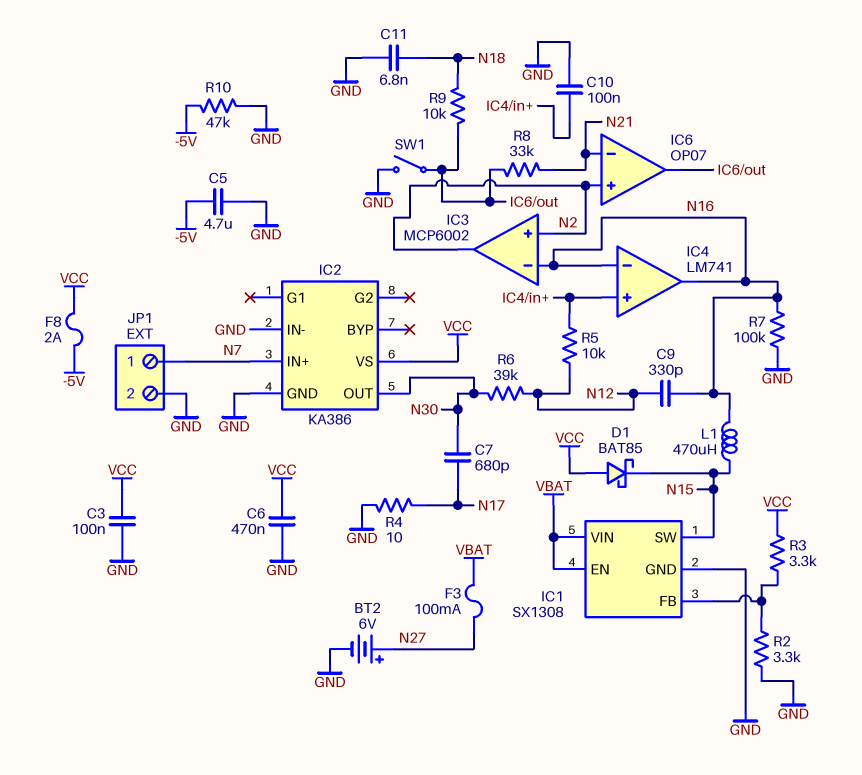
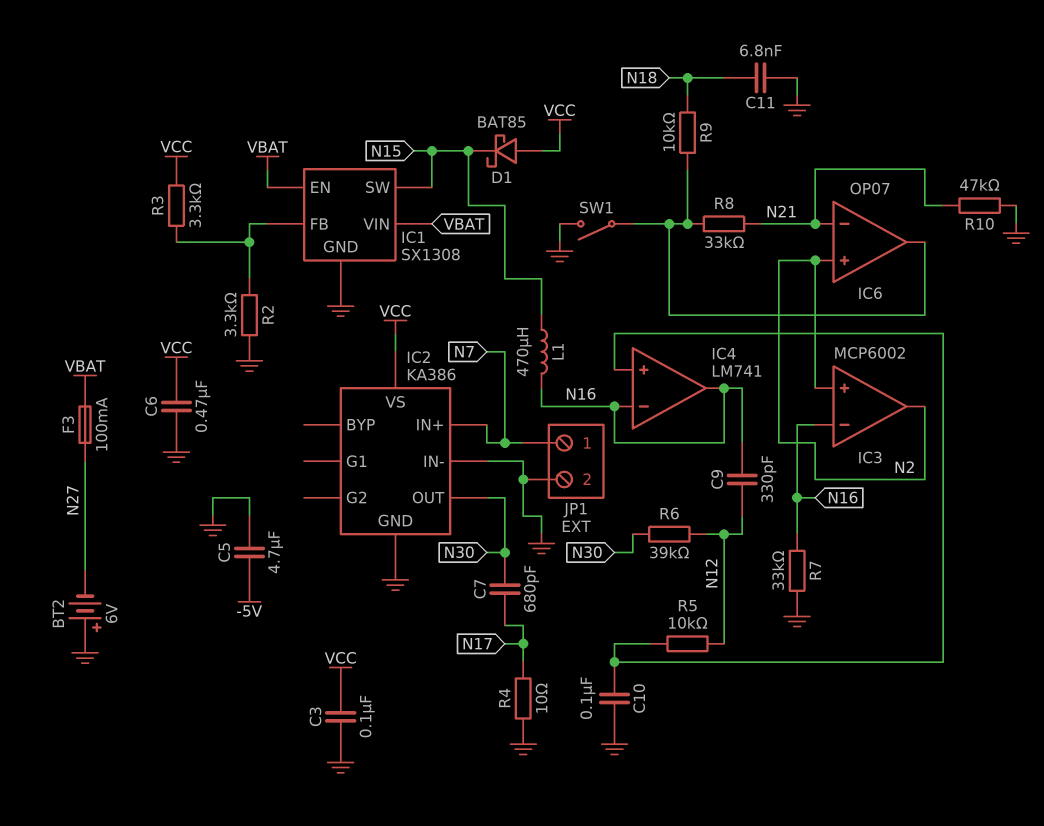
BT2: 6V (plus N27, minus GND) -> 6V (plus GND, minus N27)
F8: 2A (-5V, VCC) -> none
R7: 100k (GND, N16) -> 33k (GND, N16)
R10: 47k (-5V, GND) -> 47k (GND, N21)

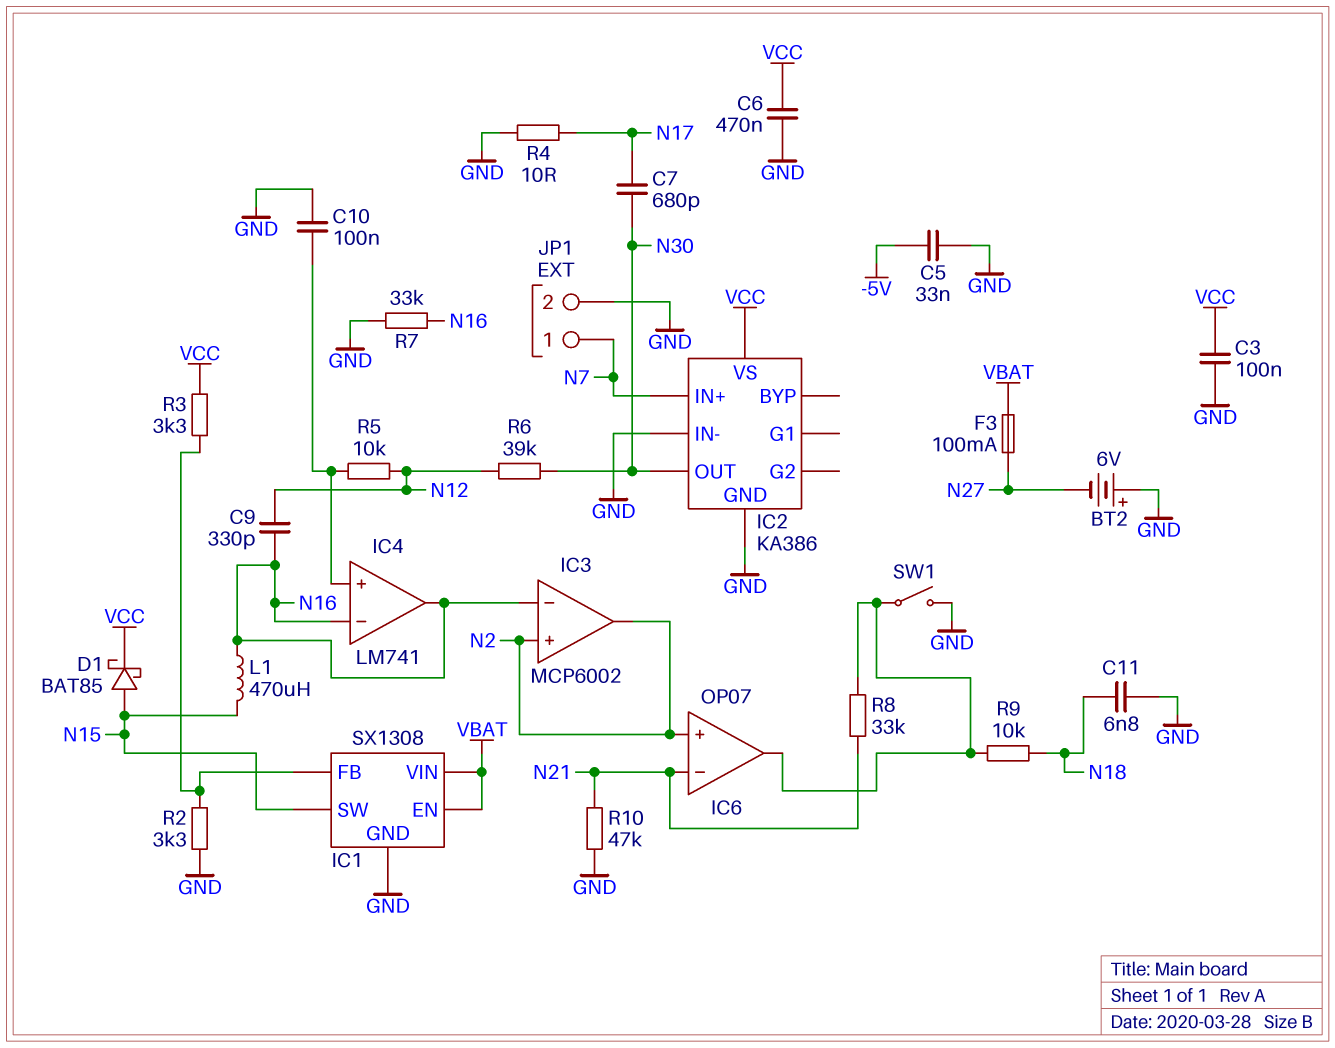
C5: 4.7uF (-5V, GND) -> 33nF (-5V, GND)
D1: schottky BAT85 (A VCC, K N15) -> schottky BAT85 (A N15, K VCC)

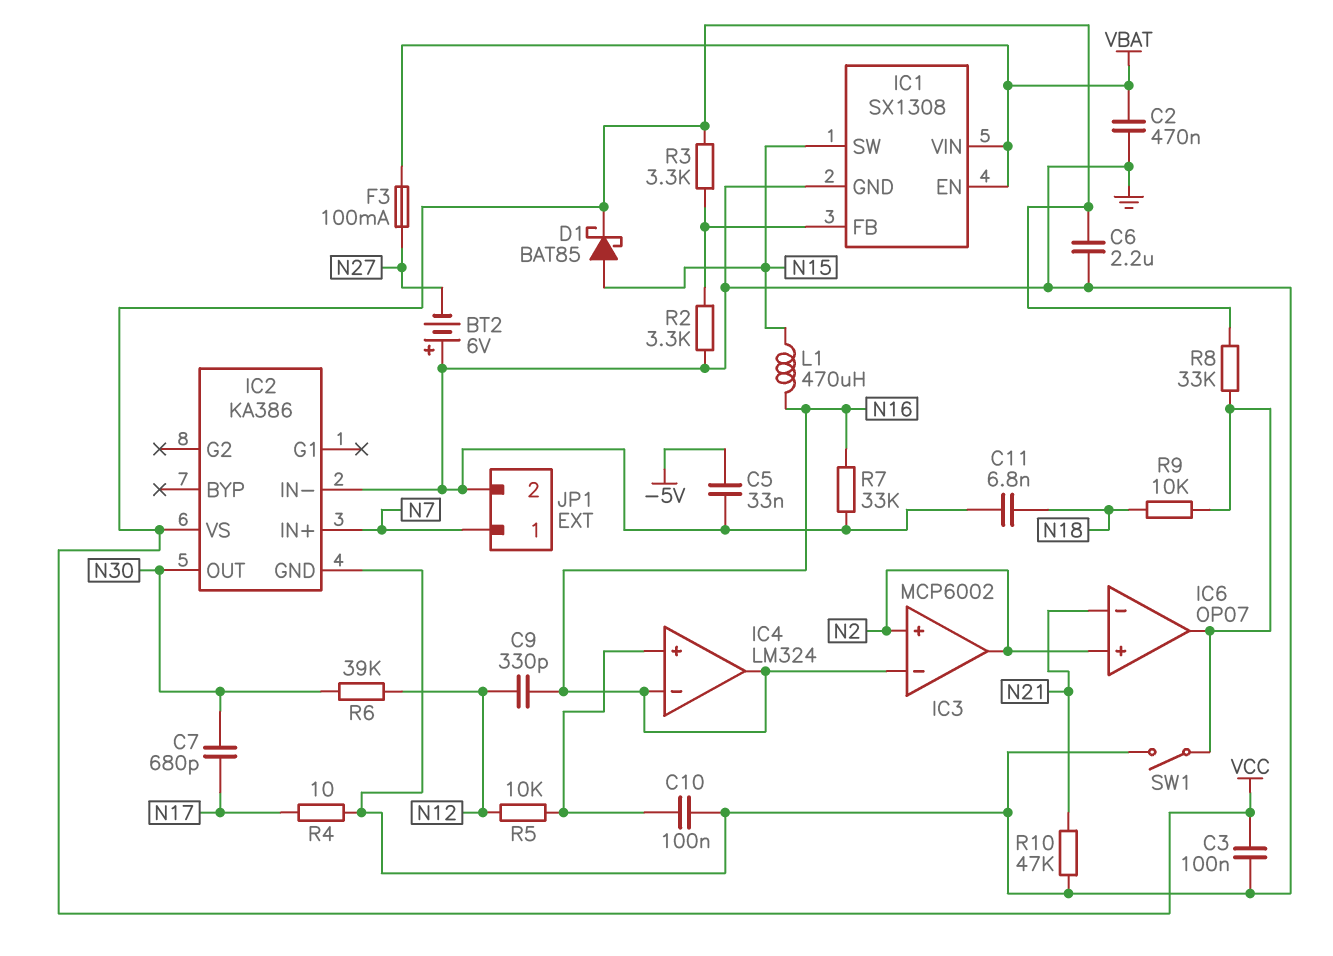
C2: none -> 470nF (GND, VBAT)
C6: 470nF (GND, VCC) -> 2.2uF (GND, VCC)
IC4: LM741 -> LM324
R8: 33k (IC6/out, N21) -> 33k (IC6/out, VCC)

